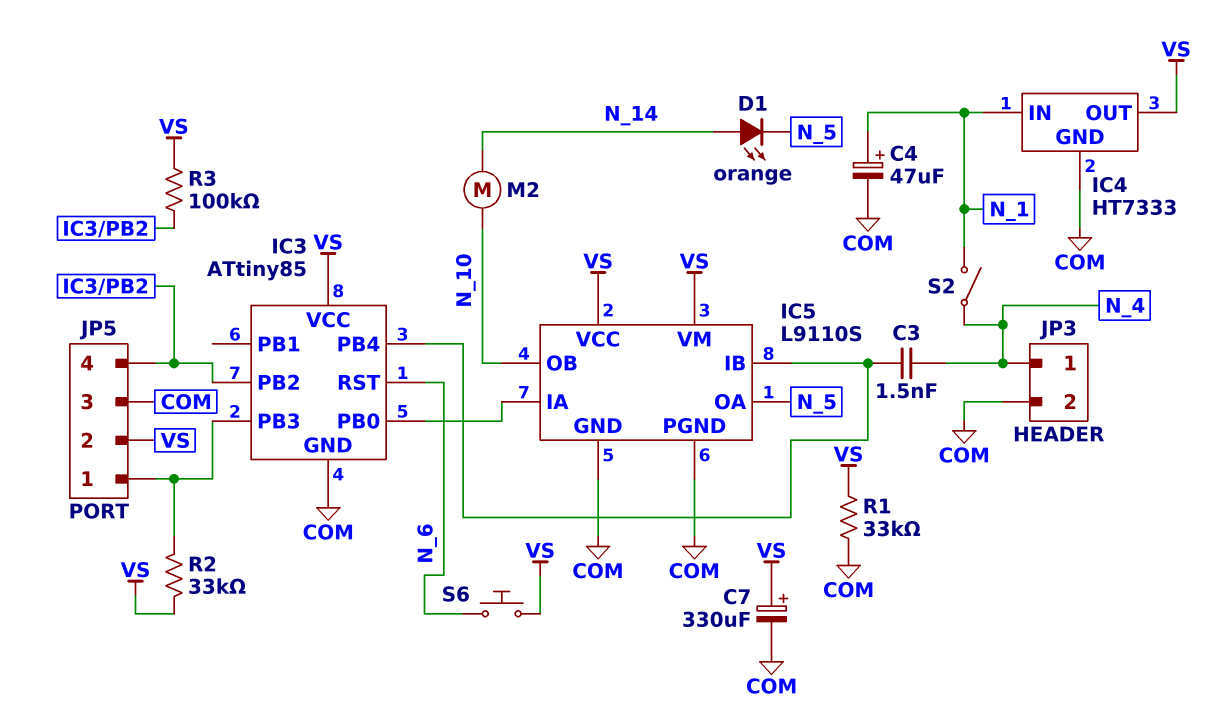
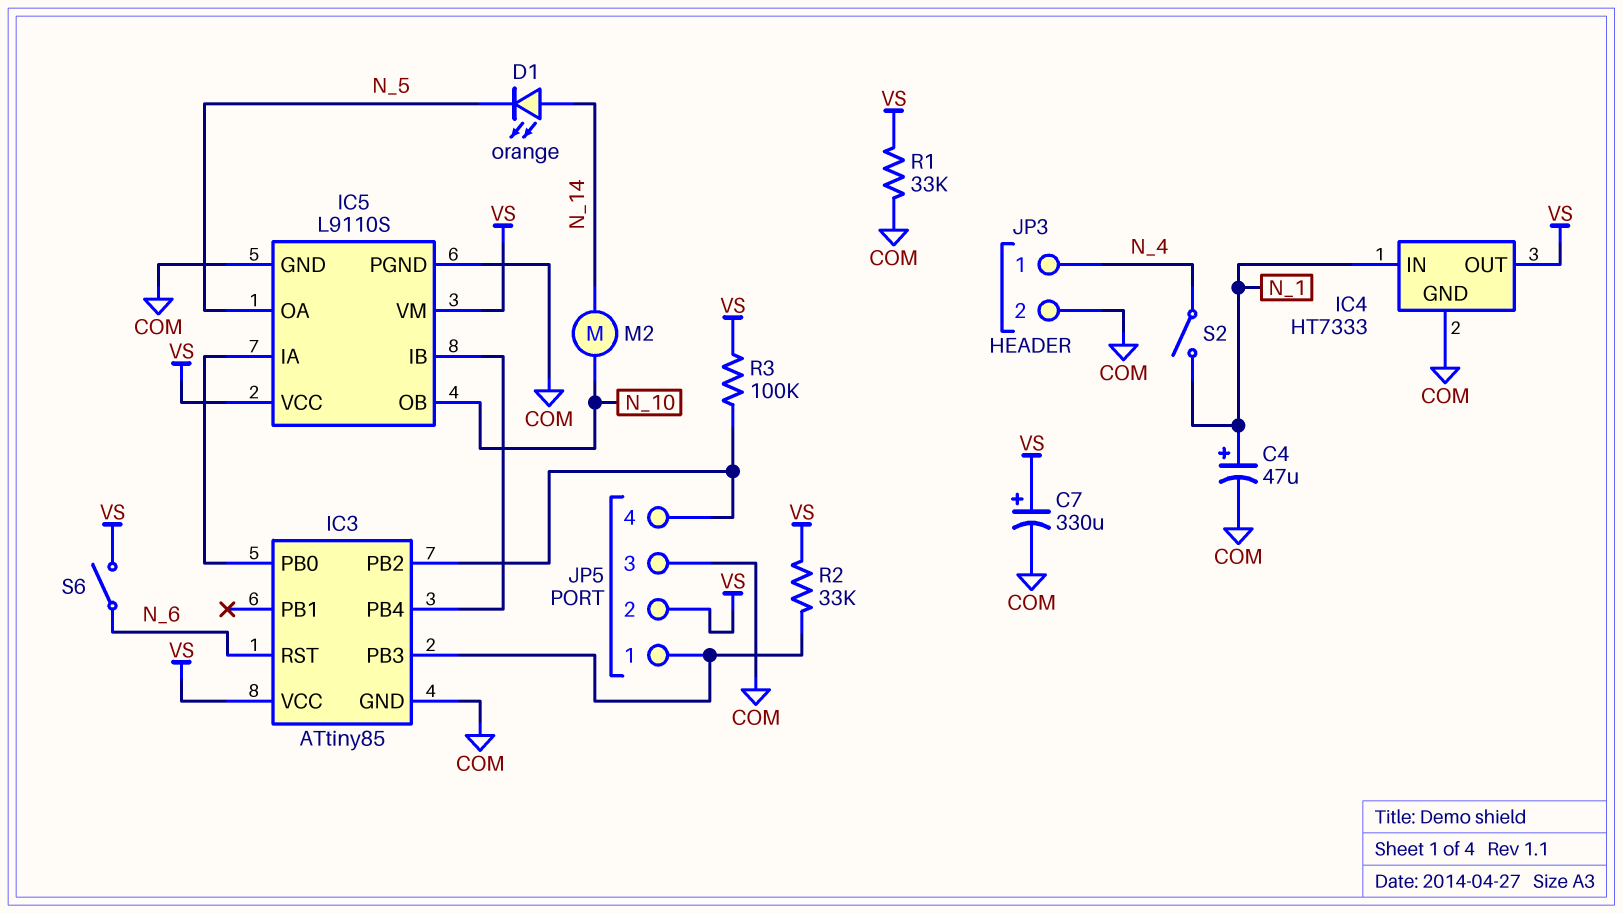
C3: 1.5nF (IC3/PB4, N_4) -> none
S6: button (N_6, VS) -> switch (N_6, VS)

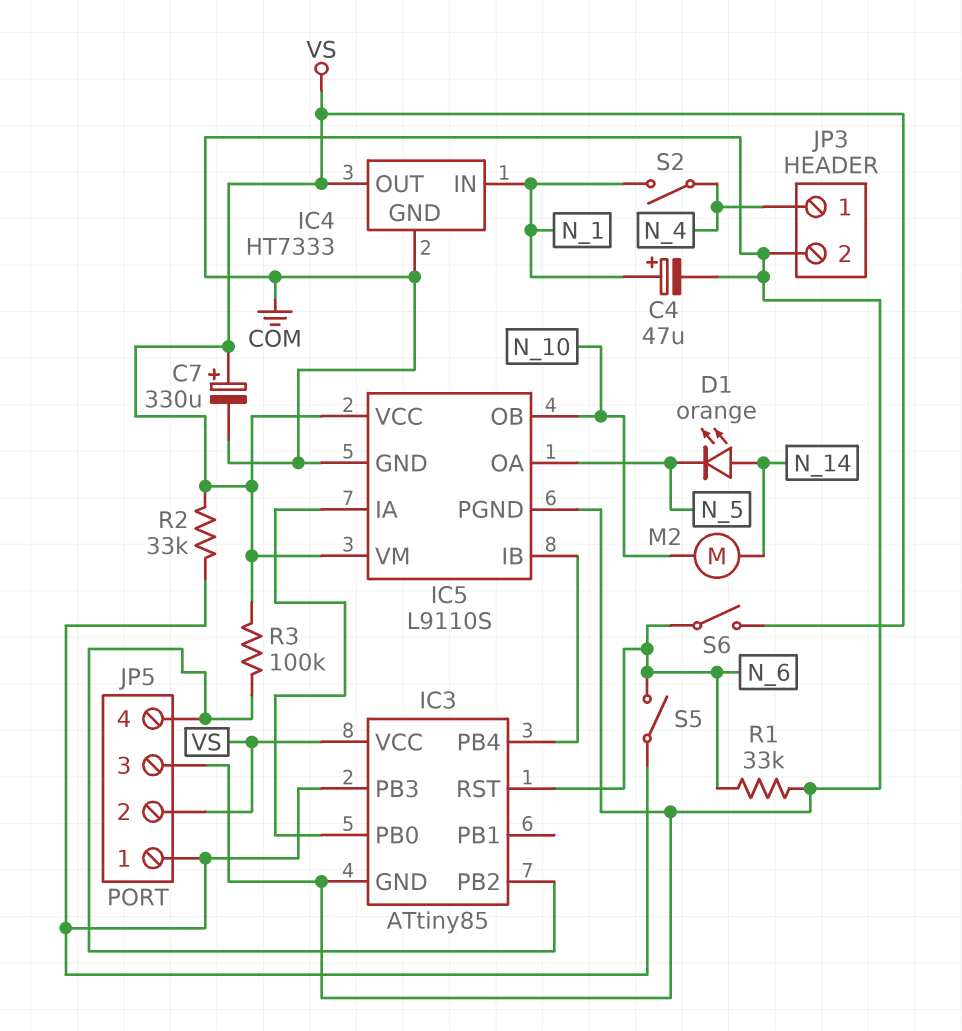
R1: 33k (COM, VS) -> 33k (COM, N_6)
S5: none -> switch (IC3/PB3, N_6)

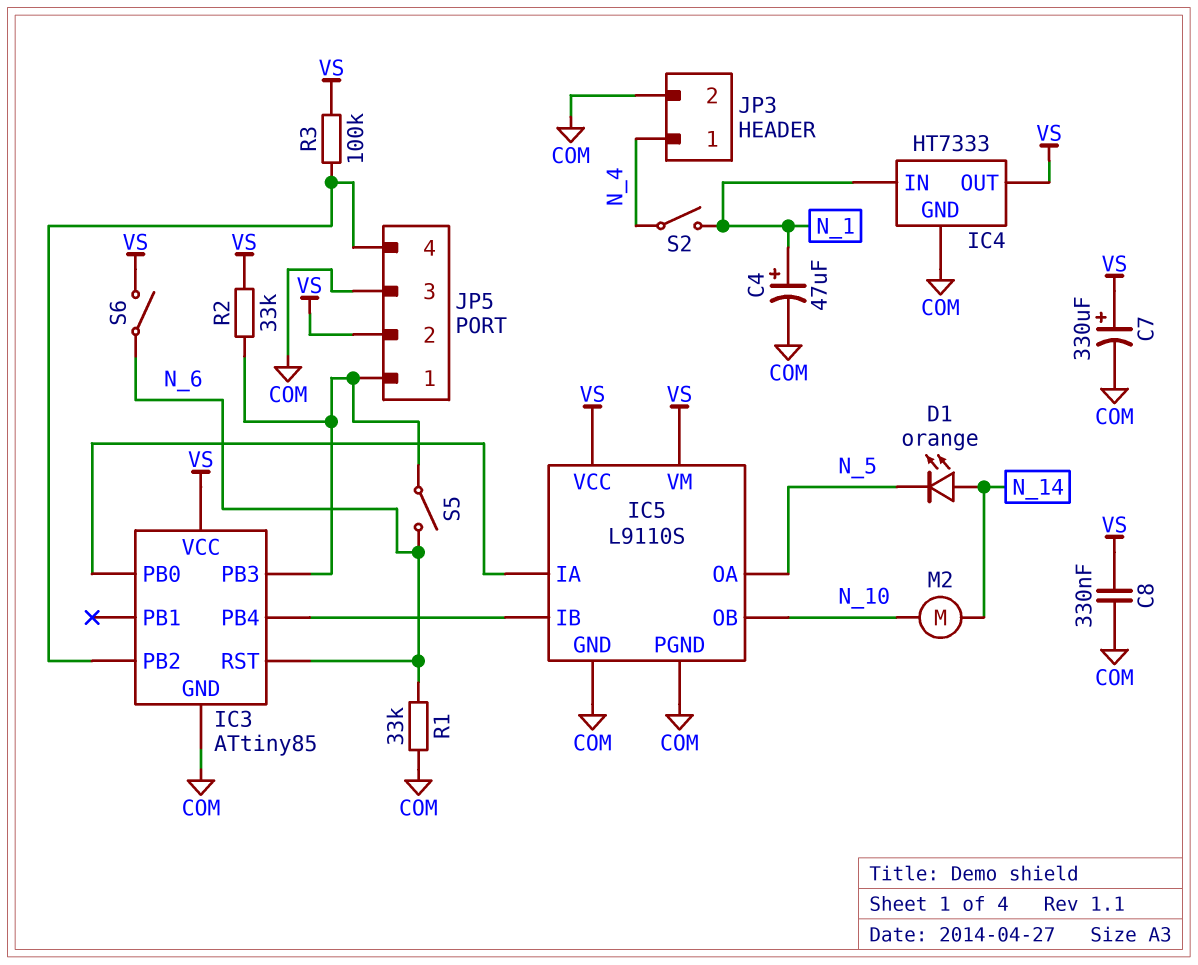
C8: none -> 330nF (COM, VS)

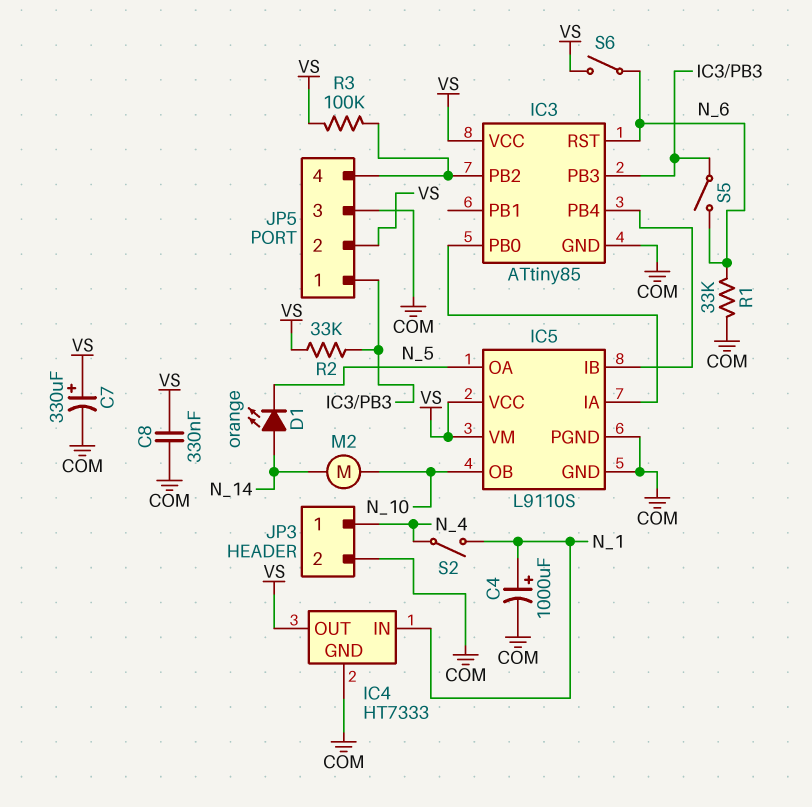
C4: 47uF (plus N_1, minus COM) -> 1000uF (plus N_1, minus COM)

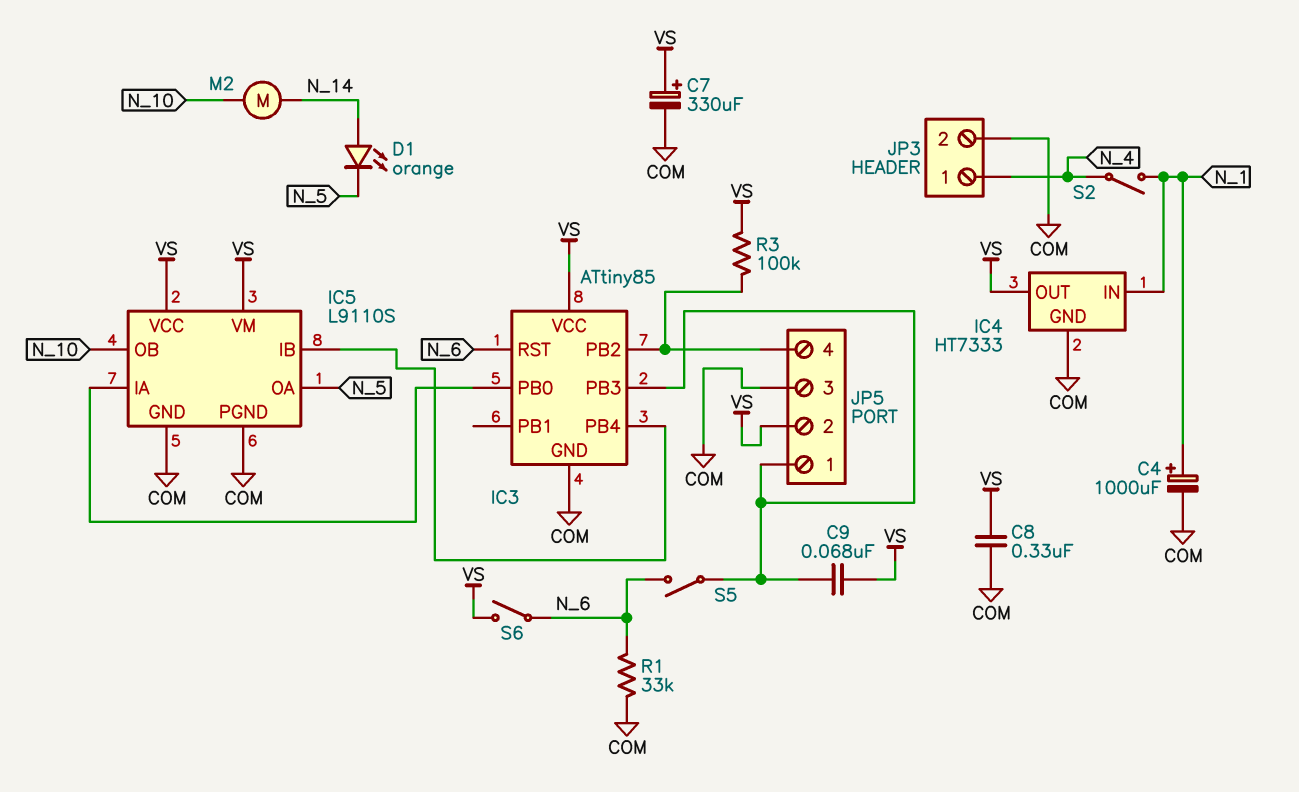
C9: none -> 68nF (IC3/PB3, VS)
R2: 33k (IC3/PB3, VS) -> none

